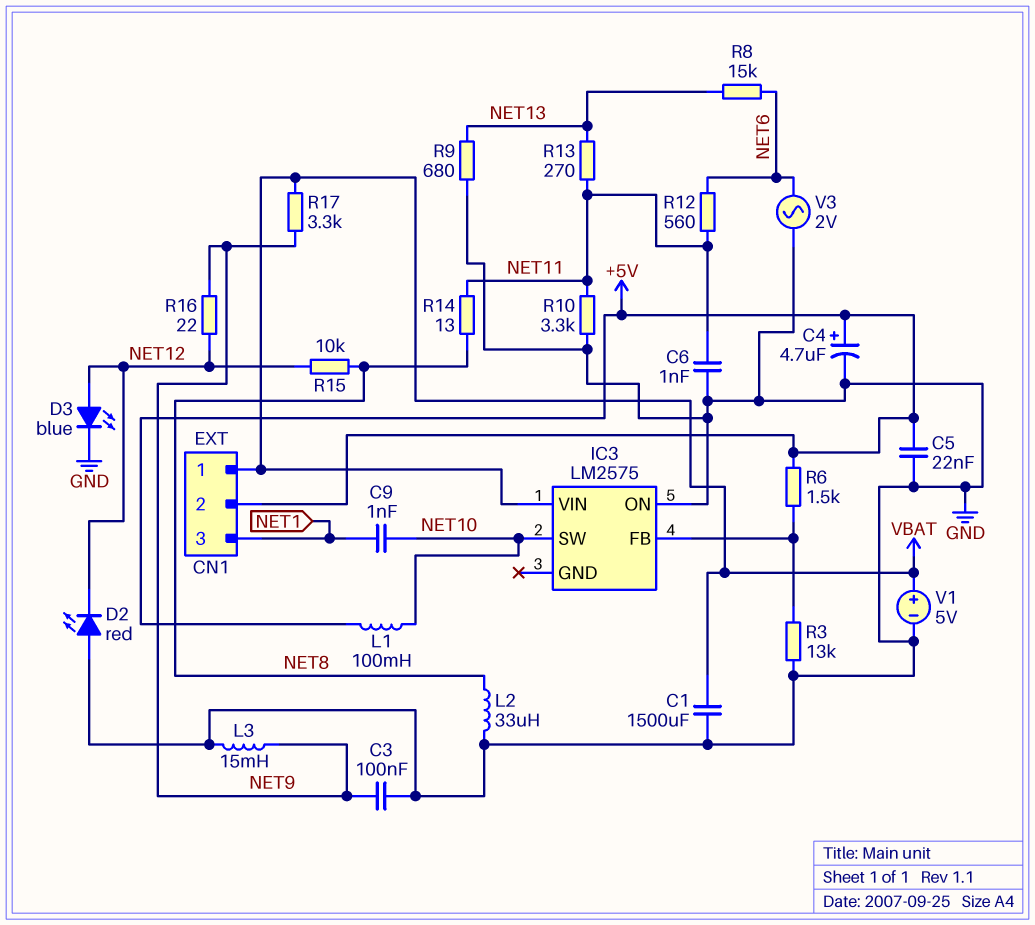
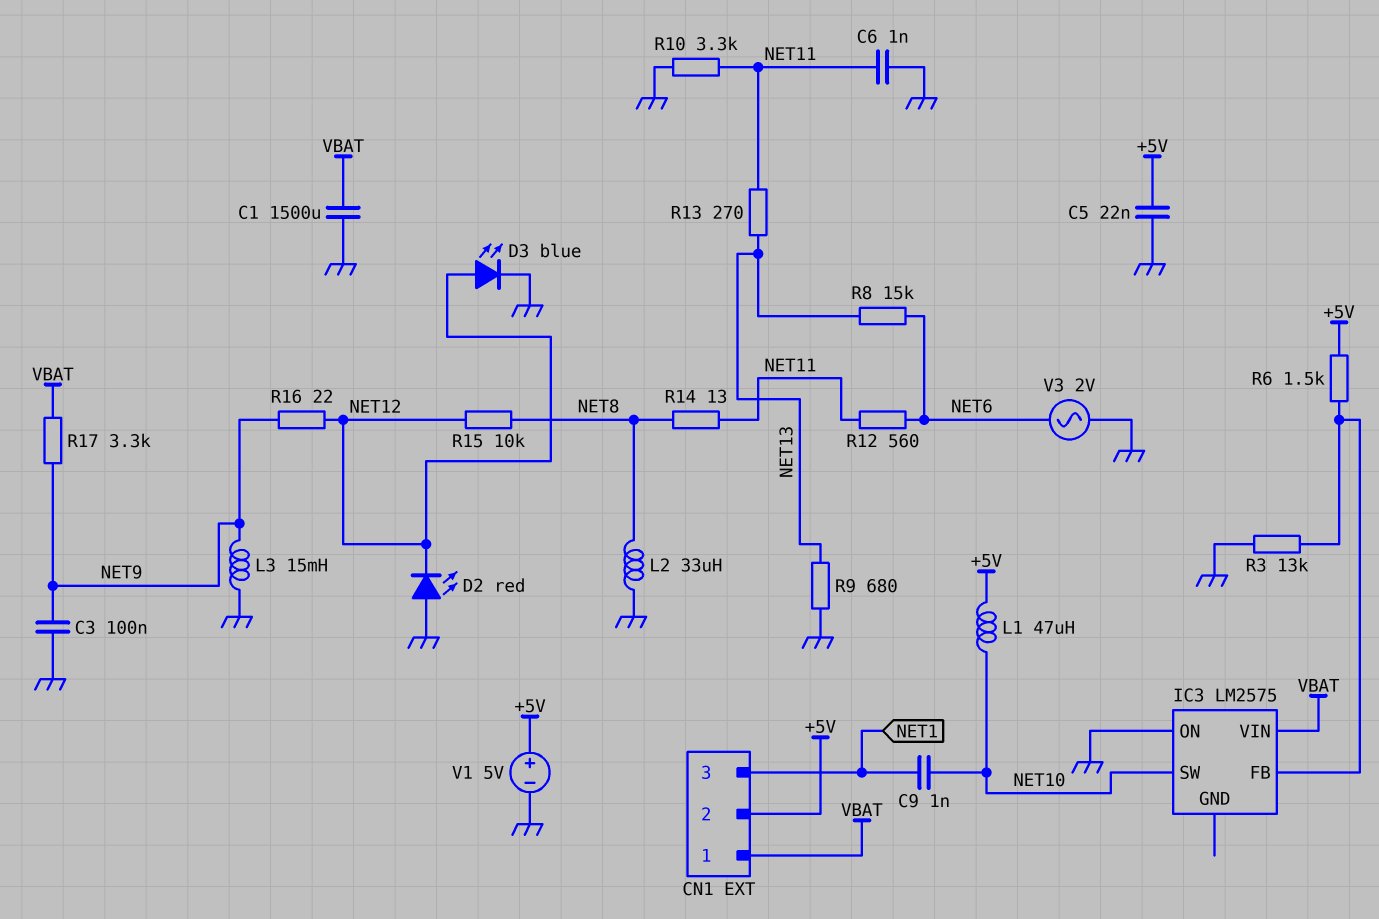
C4: 4.7uF (plus +5V, minus GND) -> none
L1: 100mH (+5V, NET10) -> 47uH (+5V, NET10)
V1: 5V (plus VBAT, minus GND) -> 5V (plus +5V, minus GND)

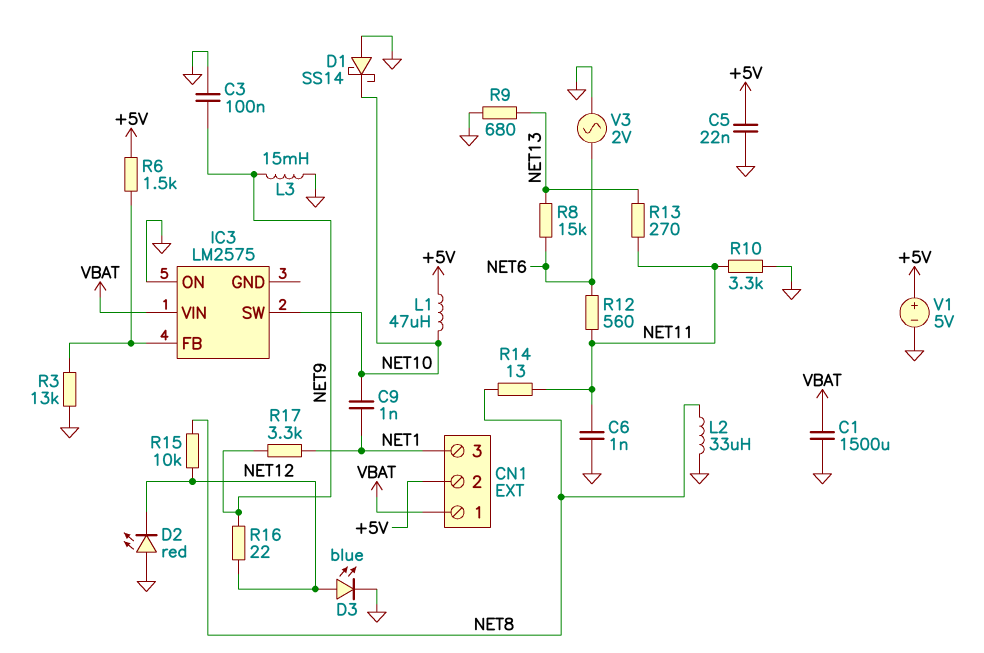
D1: none -> schottky SS14 (A GND, K NET10)
R17: 3.3k (NET9, VBAT) -> 3.3k (NET1, NET9)

